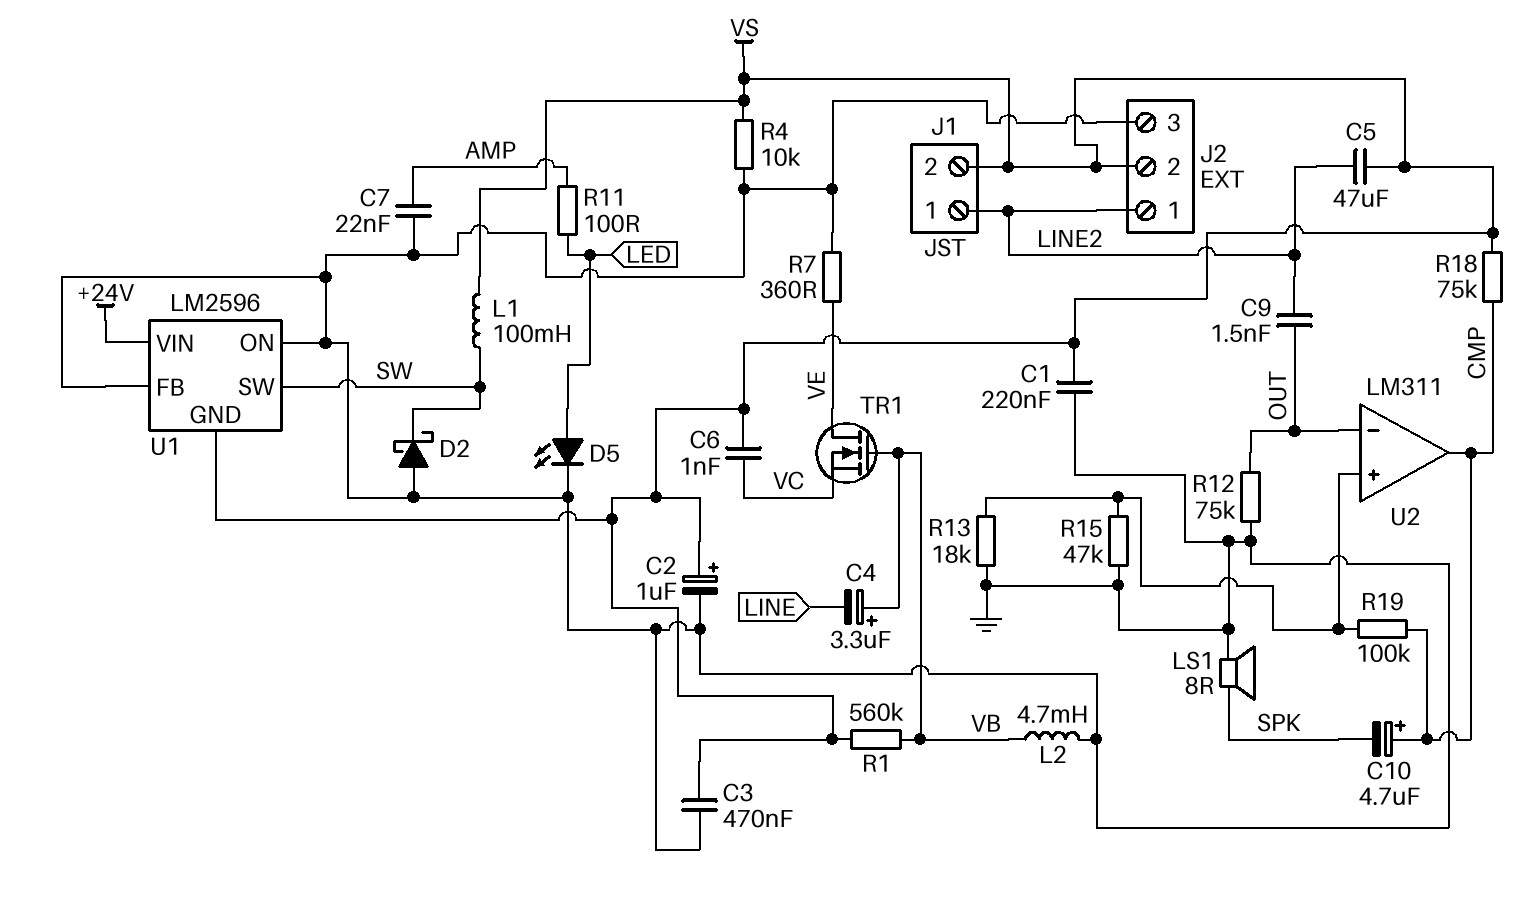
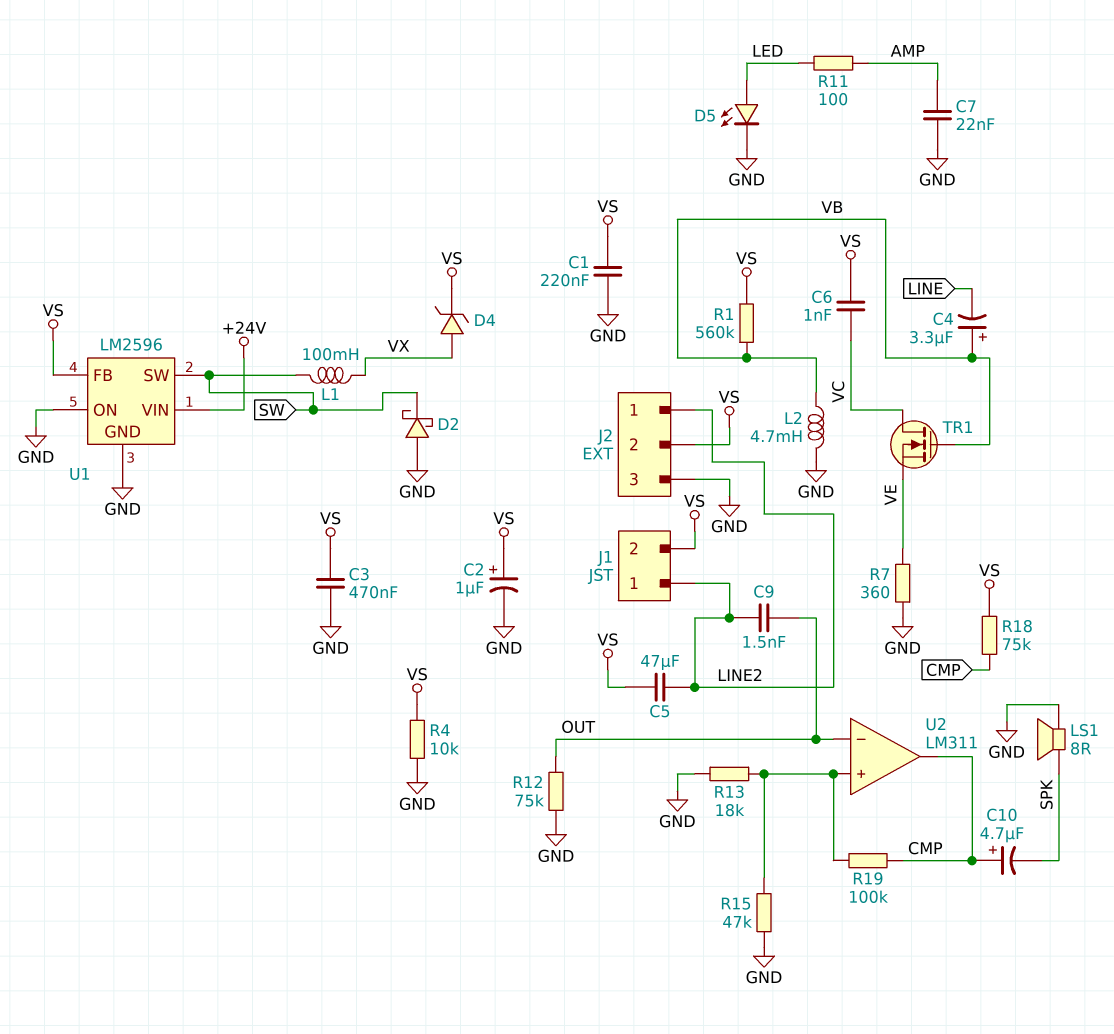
D4: none -> zener (A VX, K VS)
L1: 100mH (SW, VS) -> 100mH (SW, VX)
TR1: NMOS (G VB, D VE, S VC) -> NMOS (G VB, D VC, S VE)
U1 pin FB: GND -> VS
U1 pin GND: VS -> GND

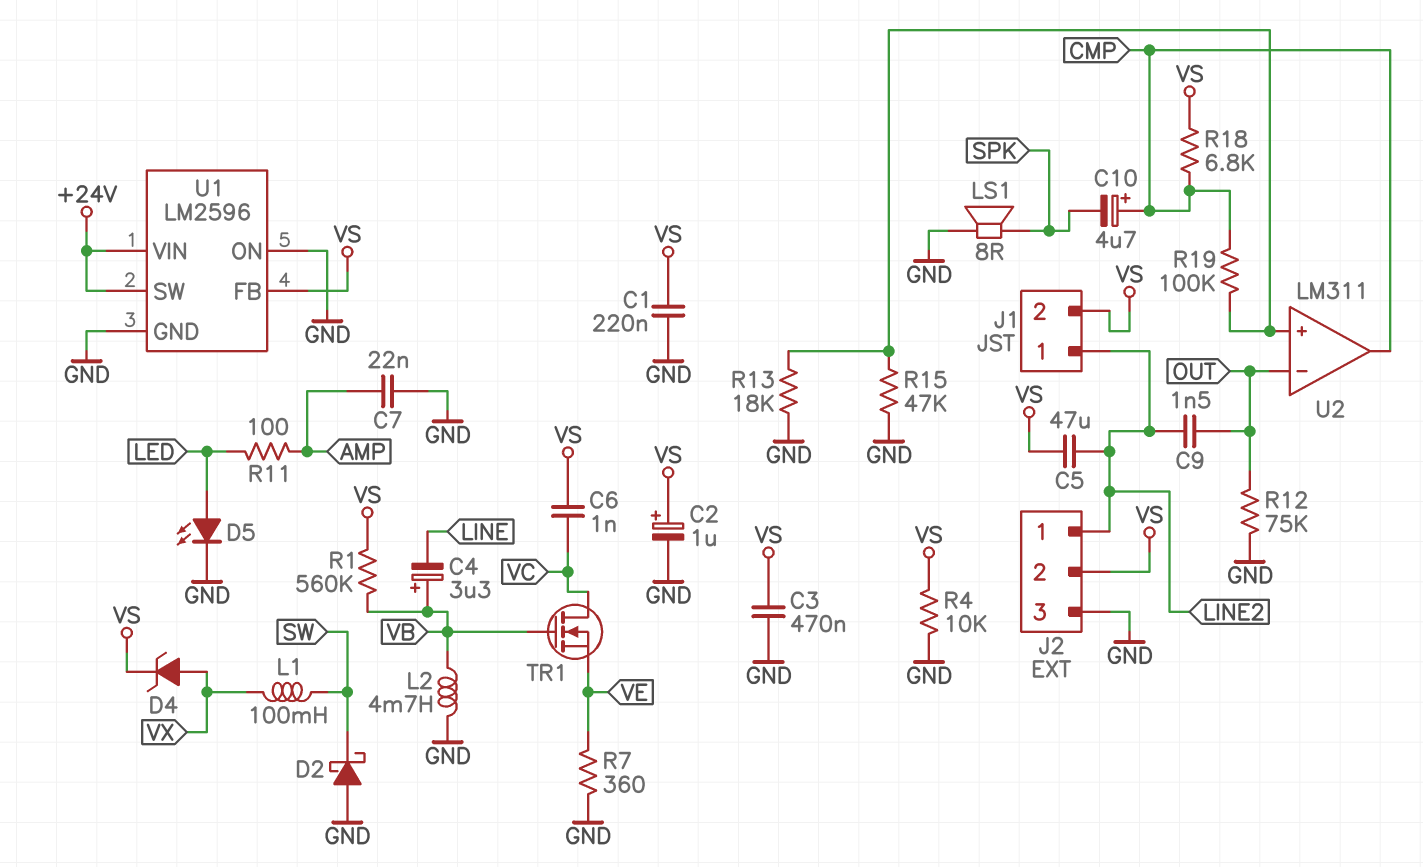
R18: 75k (CMP, VS) -> 6.8k (CMP, VS)
U1 pin SW: SW -> +24V

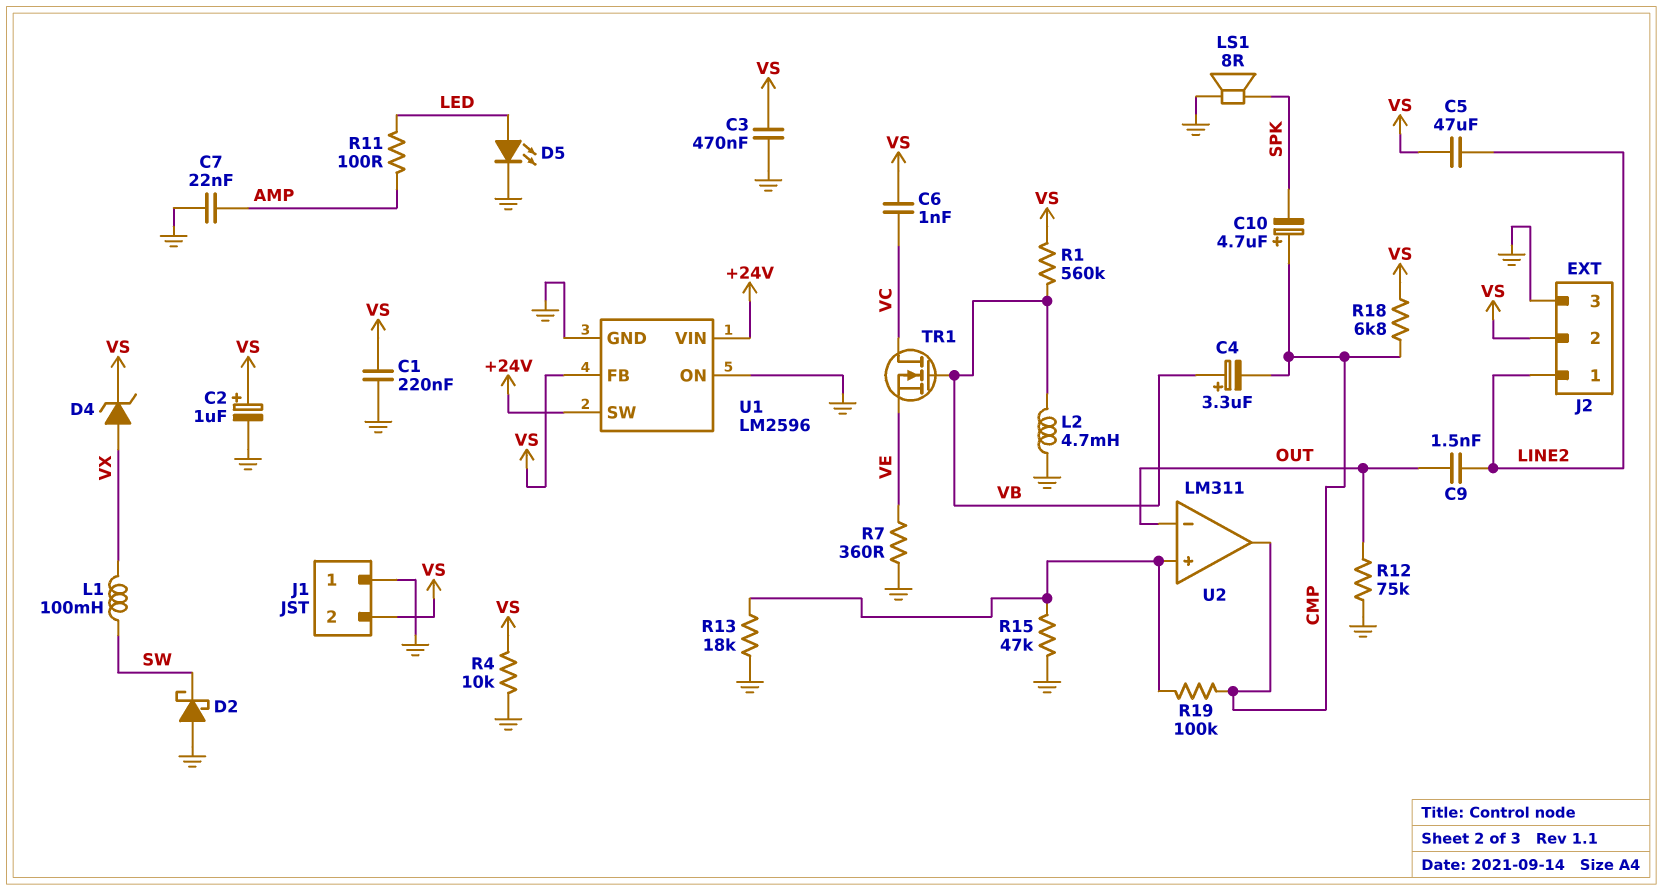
C4: 3.3uF (plus VB, minus LINE) -> 3.3uF (plus VB, minus CMP)
J1 pin 1: LINE2 -> GND

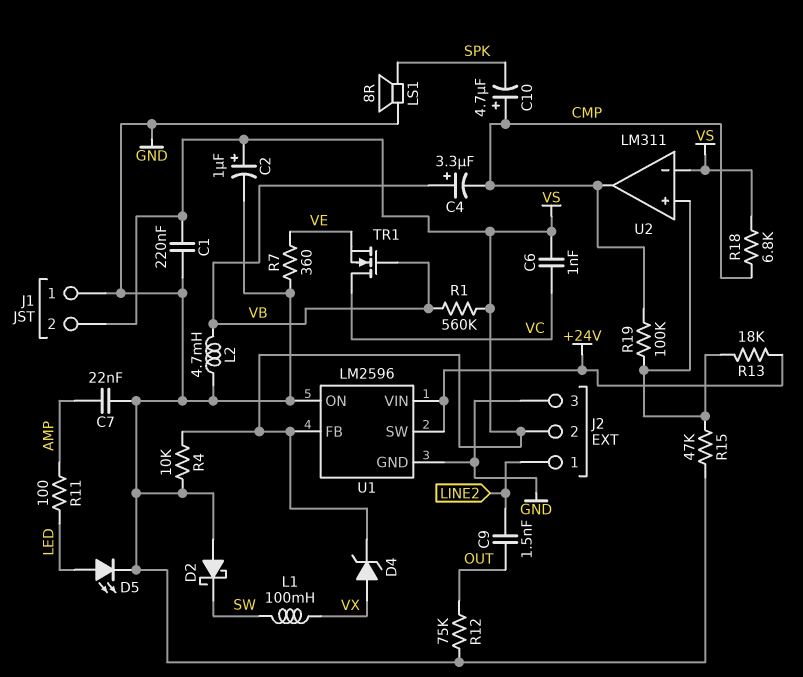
C3: 470nF (GND, VS) -> none
C5: 47uF (LINE2, VS) -> none
R13: 18k (GND, U2/in+) -> 18k (+24V, U2/in+)
U2 pin in-: OUT -> VS

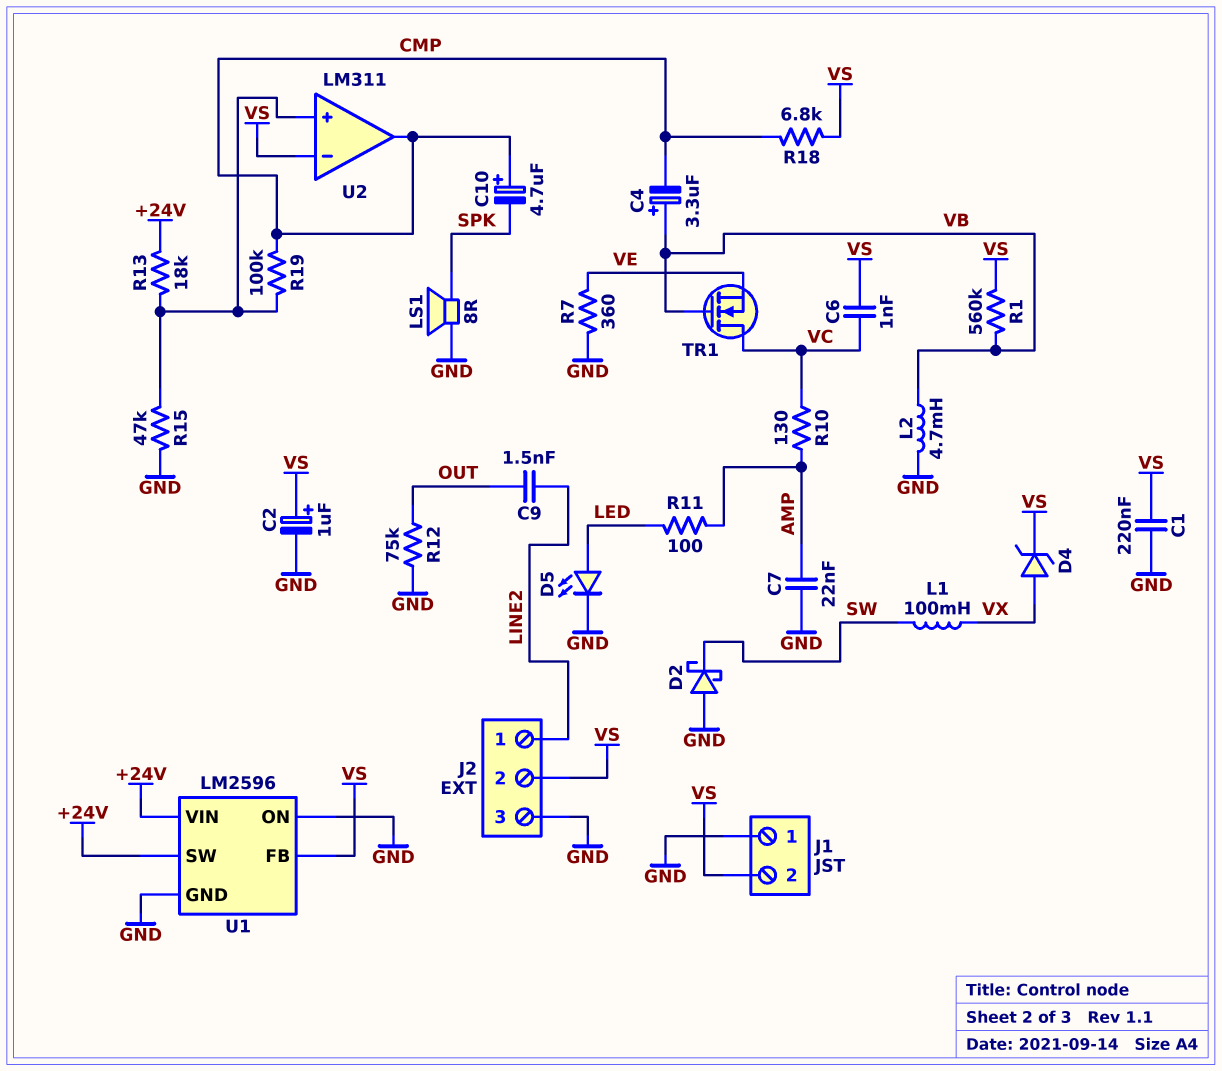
R4: 10k (GND, VS) -> none
R10: none -> 130 (AMP, VC)

